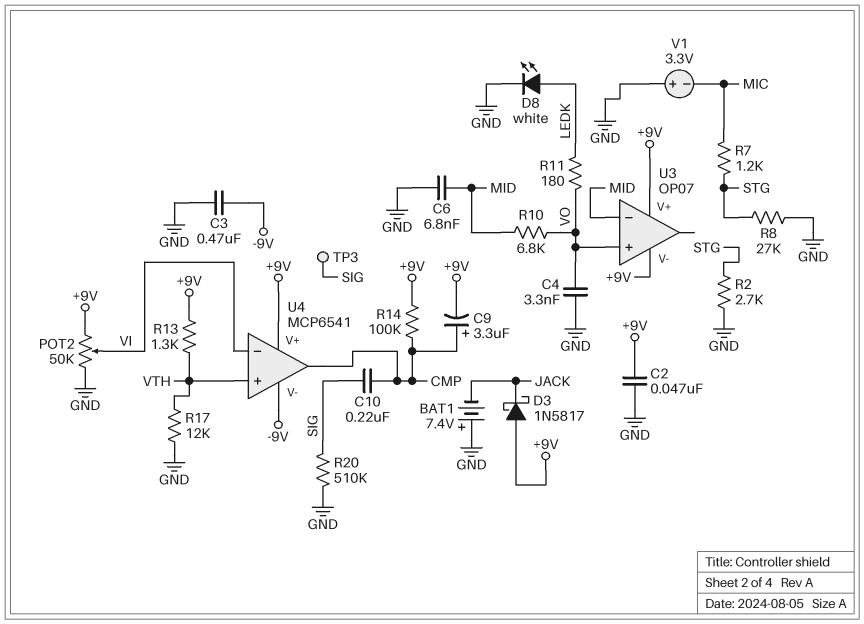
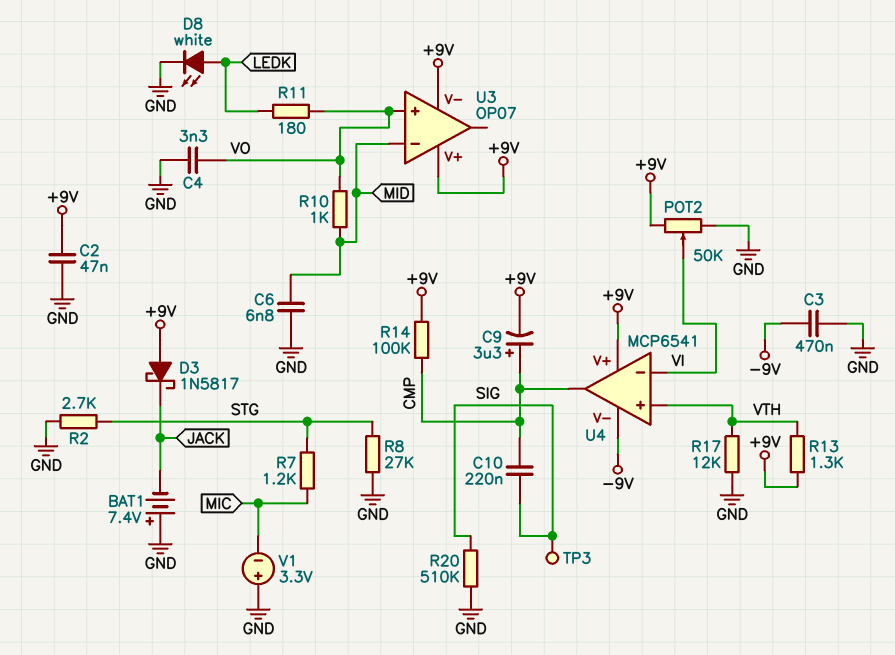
R10: 6.8k (MID, VO) -> 1k (MID, VO)

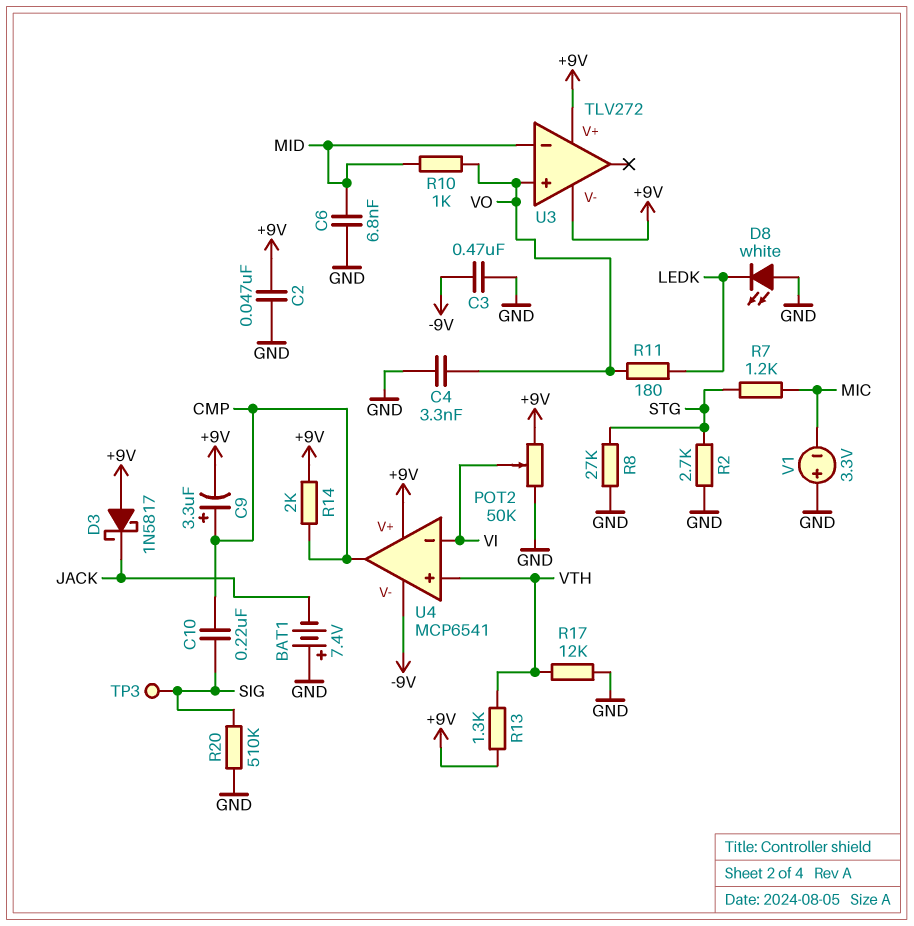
D8: LED white (A LEDK, K GND) -> LED white (A GND, K LEDK)
R14: 100k (+9V, CMP) -> 2k (+9V, CMP)
U3: OP07 -> TLV272

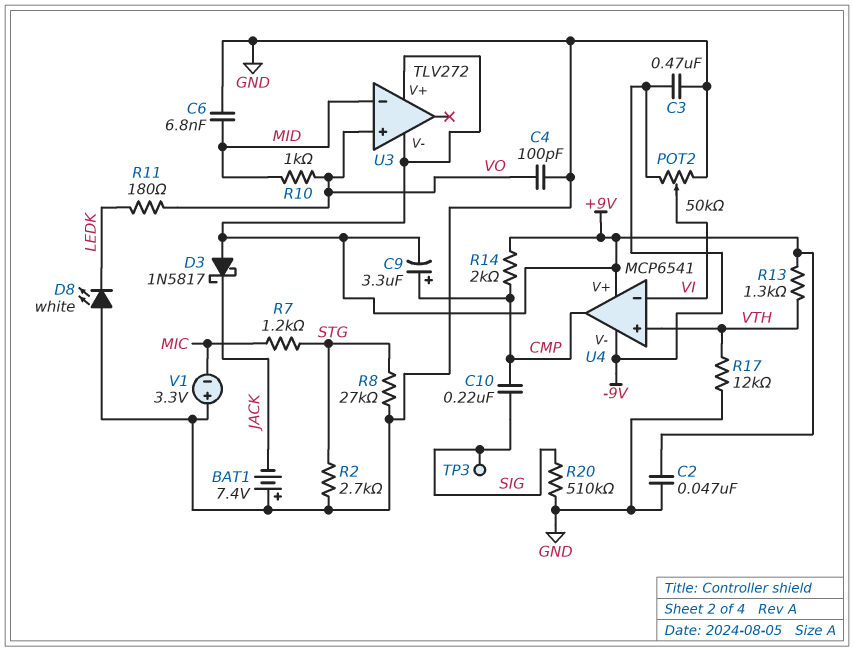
C4: 3.3nF (GND, VO) -> 100pF (GND, VO)
POT2: 50k (+9V, GND, wiper VI) -> 50k (-9V, GND, wiper VI)

